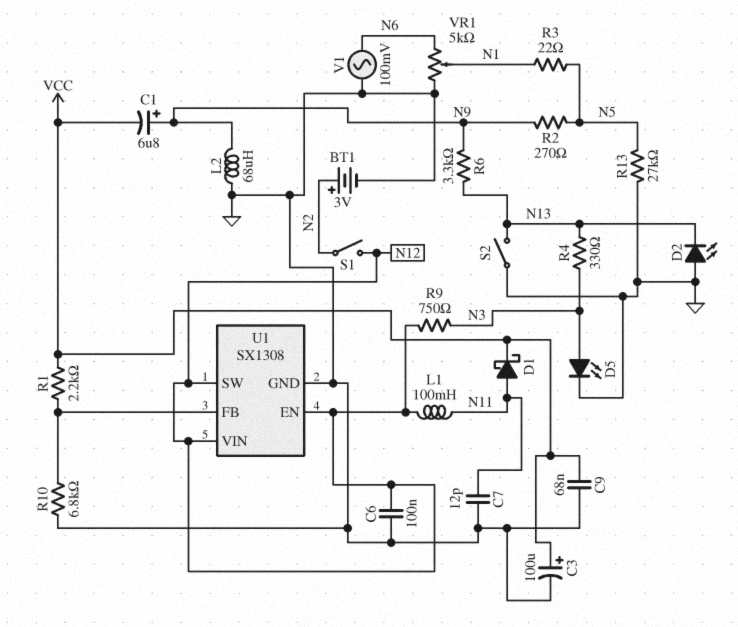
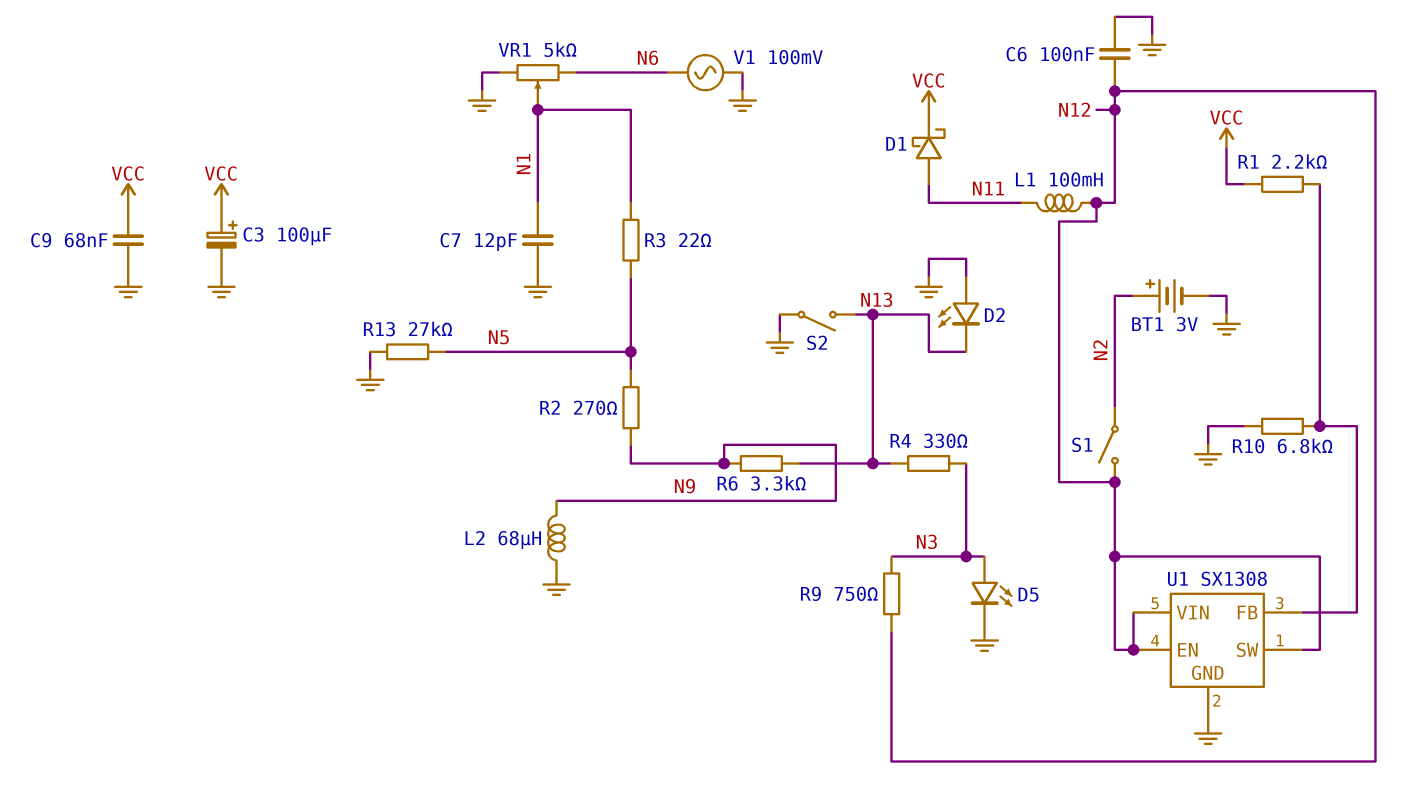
C1: 6.8uF (plus N9, minus VCC) -> none
C7: 12pF (GND, N11) -> 12pF (GND, N1)

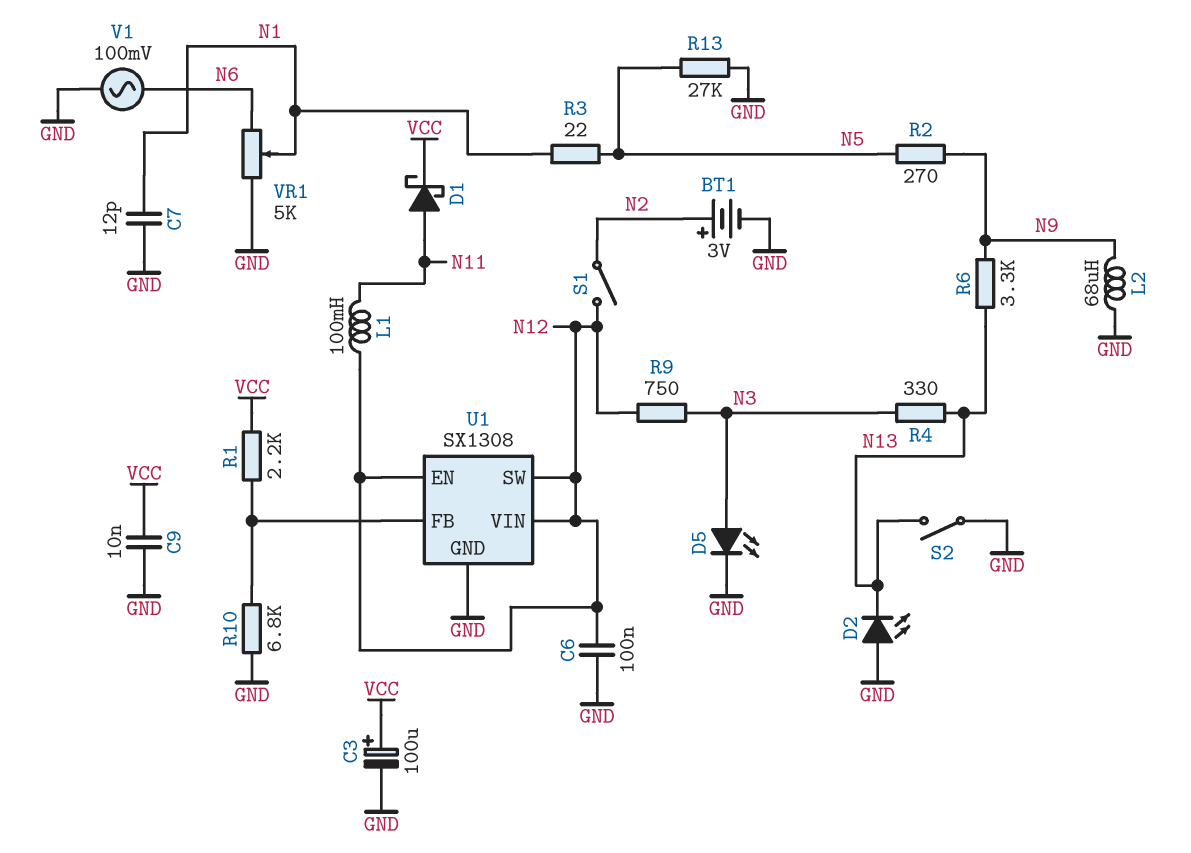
C9: 68nF (GND, VCC) -> 10nF (GND, VCC)

